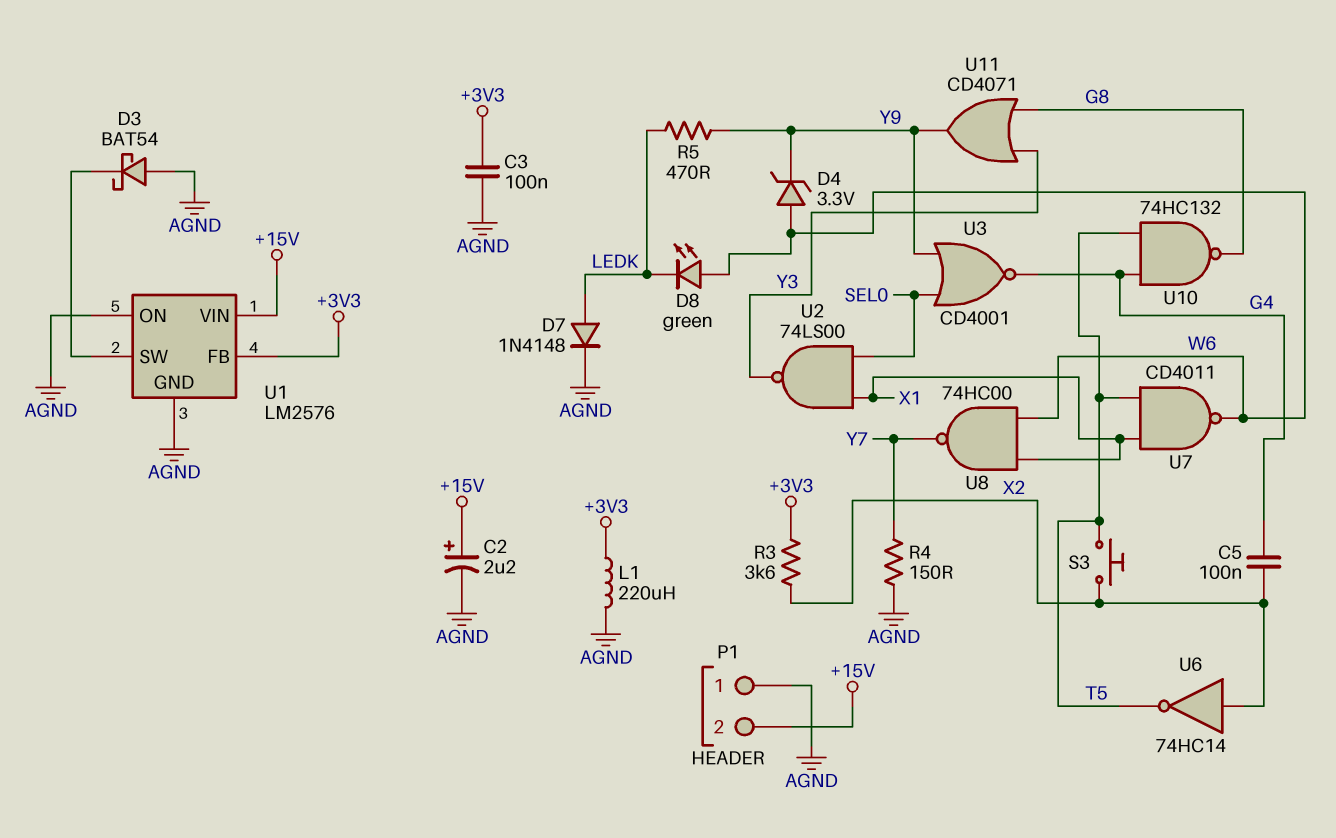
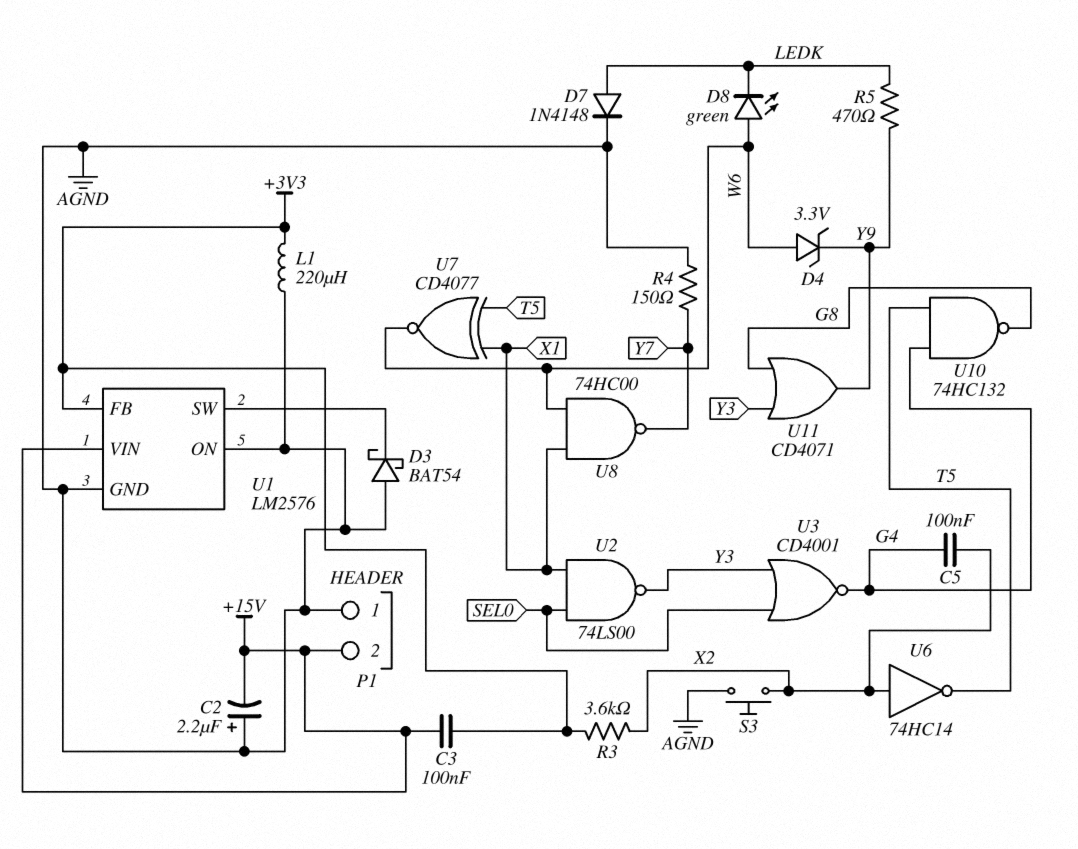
C2: 2.2uF (plus +15V, minus AGND) -> 2.2uF (plus AGND, minus +15V)
C3: 100nF (+3V3, AGND) -> 100nF (+3V3, +15V)
S3: button (T5, X2) -> button (AGND, X2)
U3: NOR CD4001 (in SEL0, in Y9, out G4) -> NOR CD4001 (in SEL0, in Y3, out G4)
U7: NAND CD4011 (in T5, in X1, out W6) -> XNOR CD4077 (in T5, in X1, out W6)

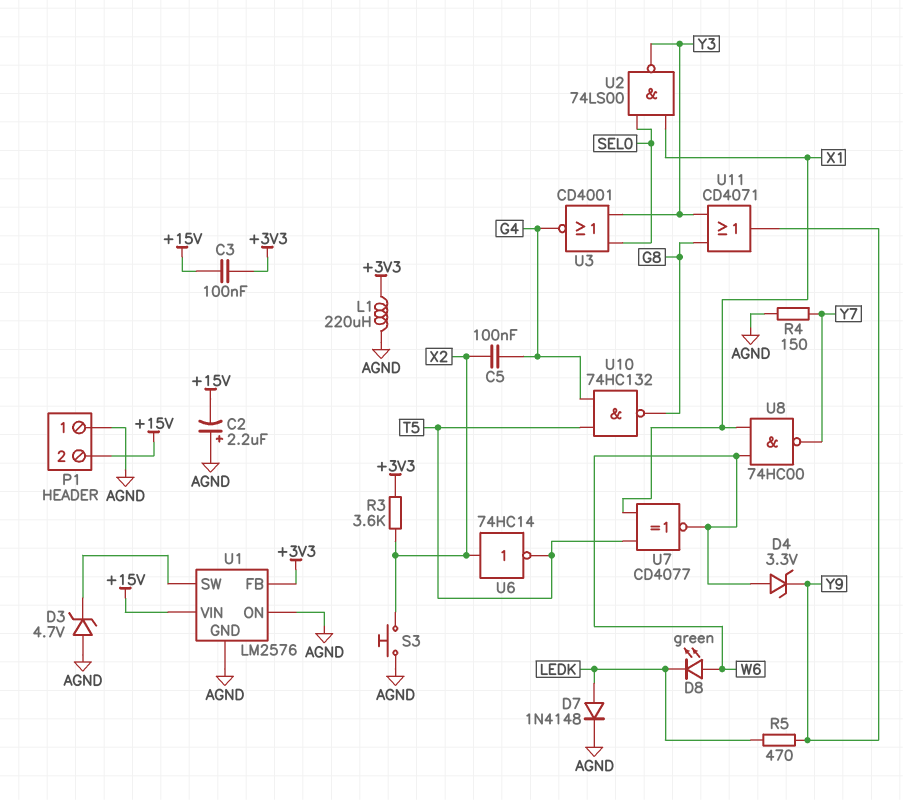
D3: schottky BAT54 (A AGND, K U1/SW) -> zener 4.7V (A AGND, K U1/SW)

